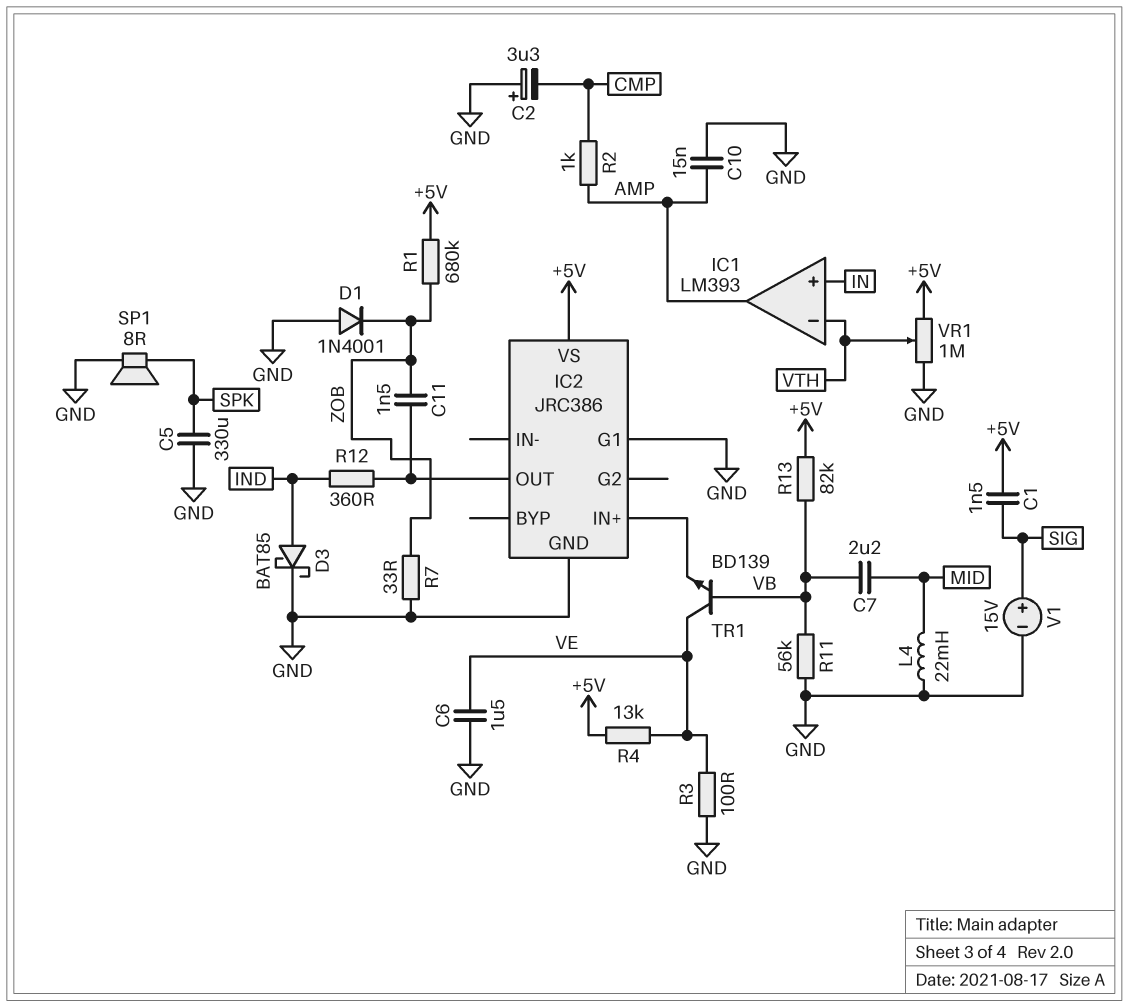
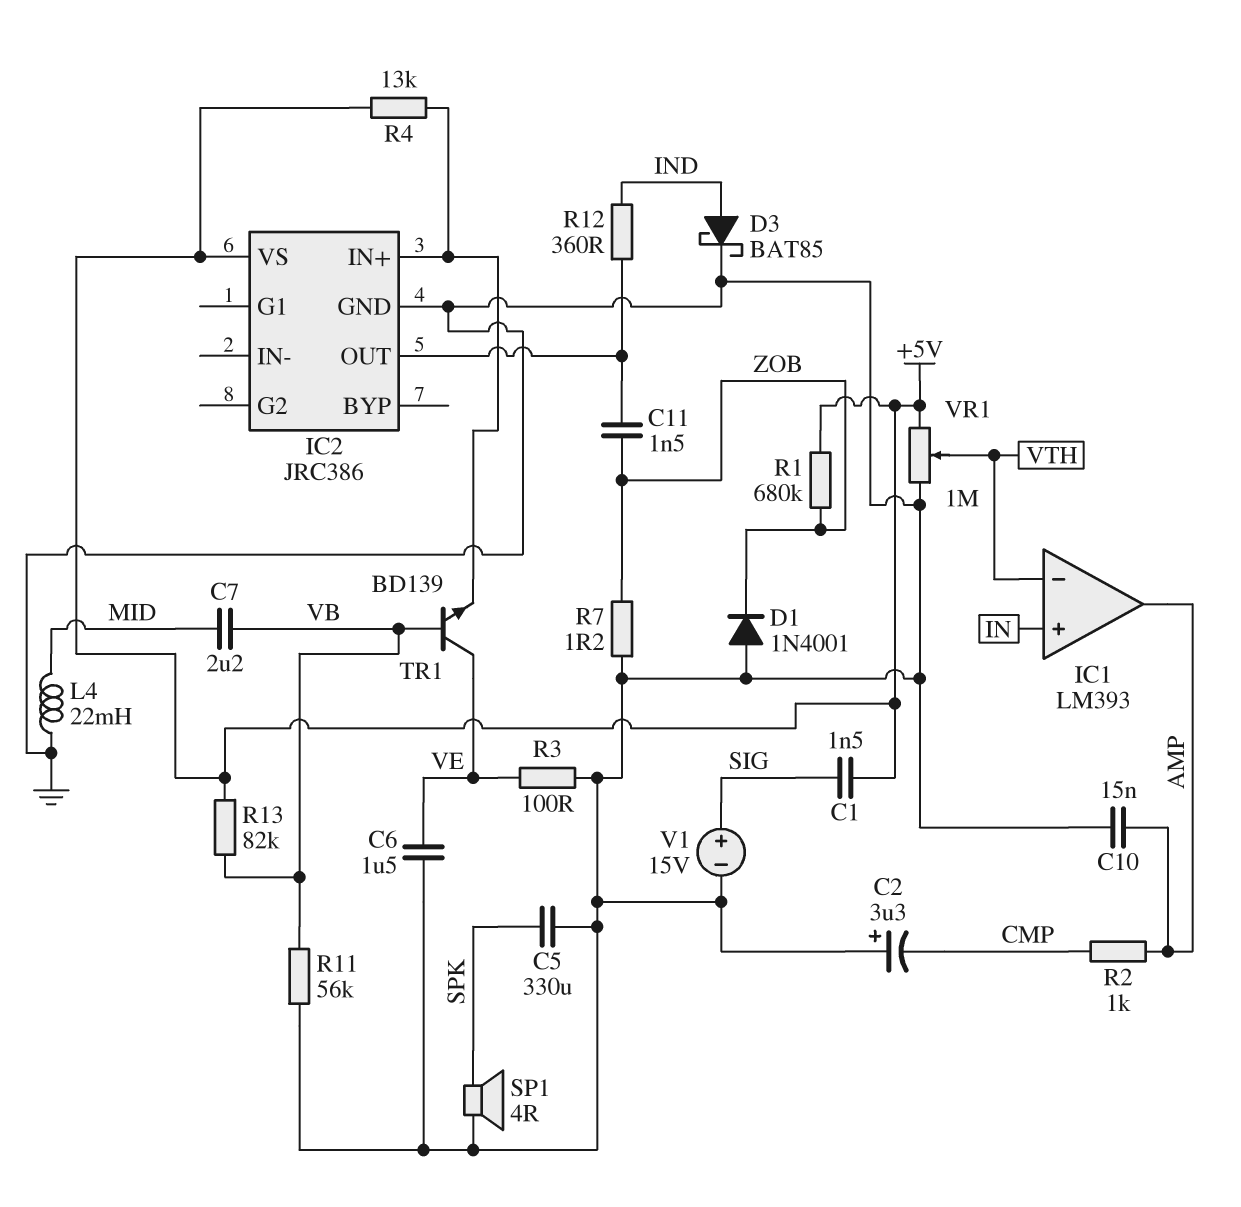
IC2 pin G1: GND -> none
R4: 13k (+5V, VE) -> 13k (+5V, IC2/IN+)
R7: 33 (GND, ZOB) -> 1.2 (GND, ZOB)
SP1: speaker 8R (GND, SPK) -> speaker 4R (GND, SPK)

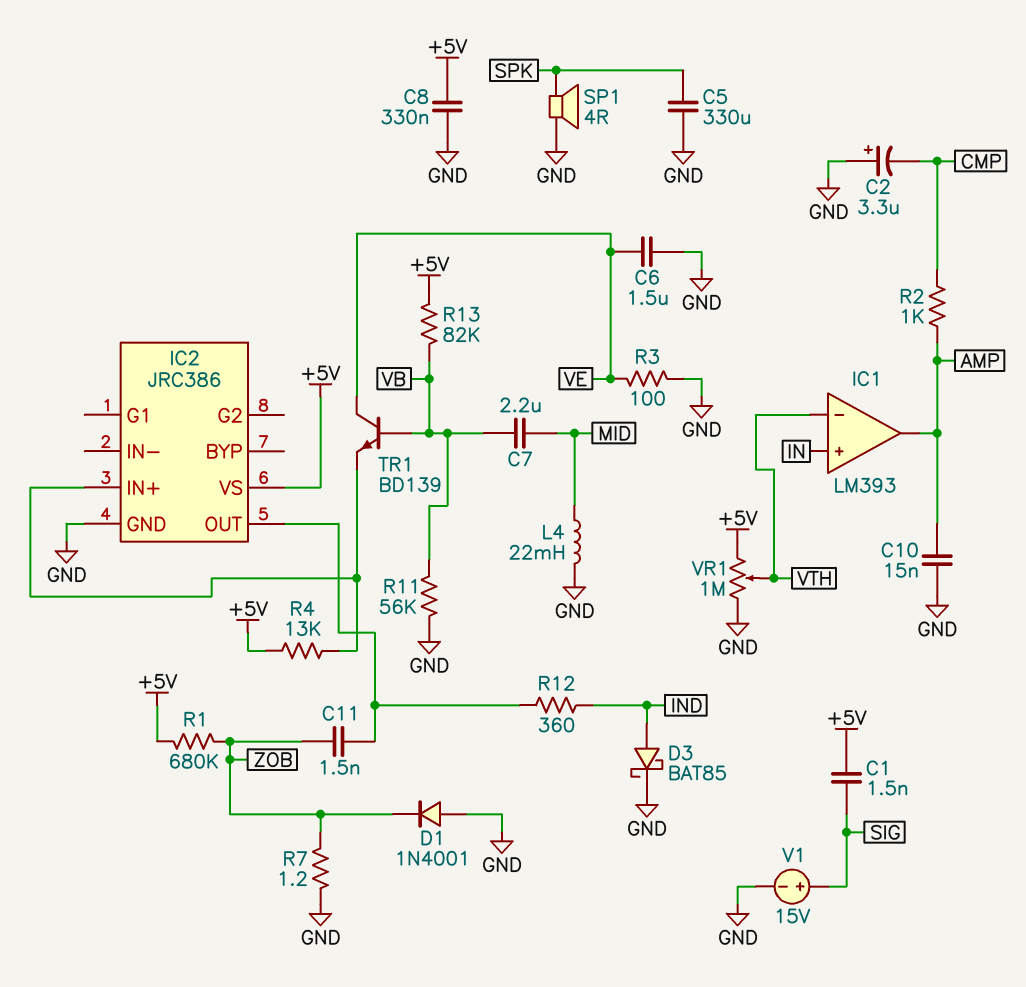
C8: none -> 330nF (+5V, GND)

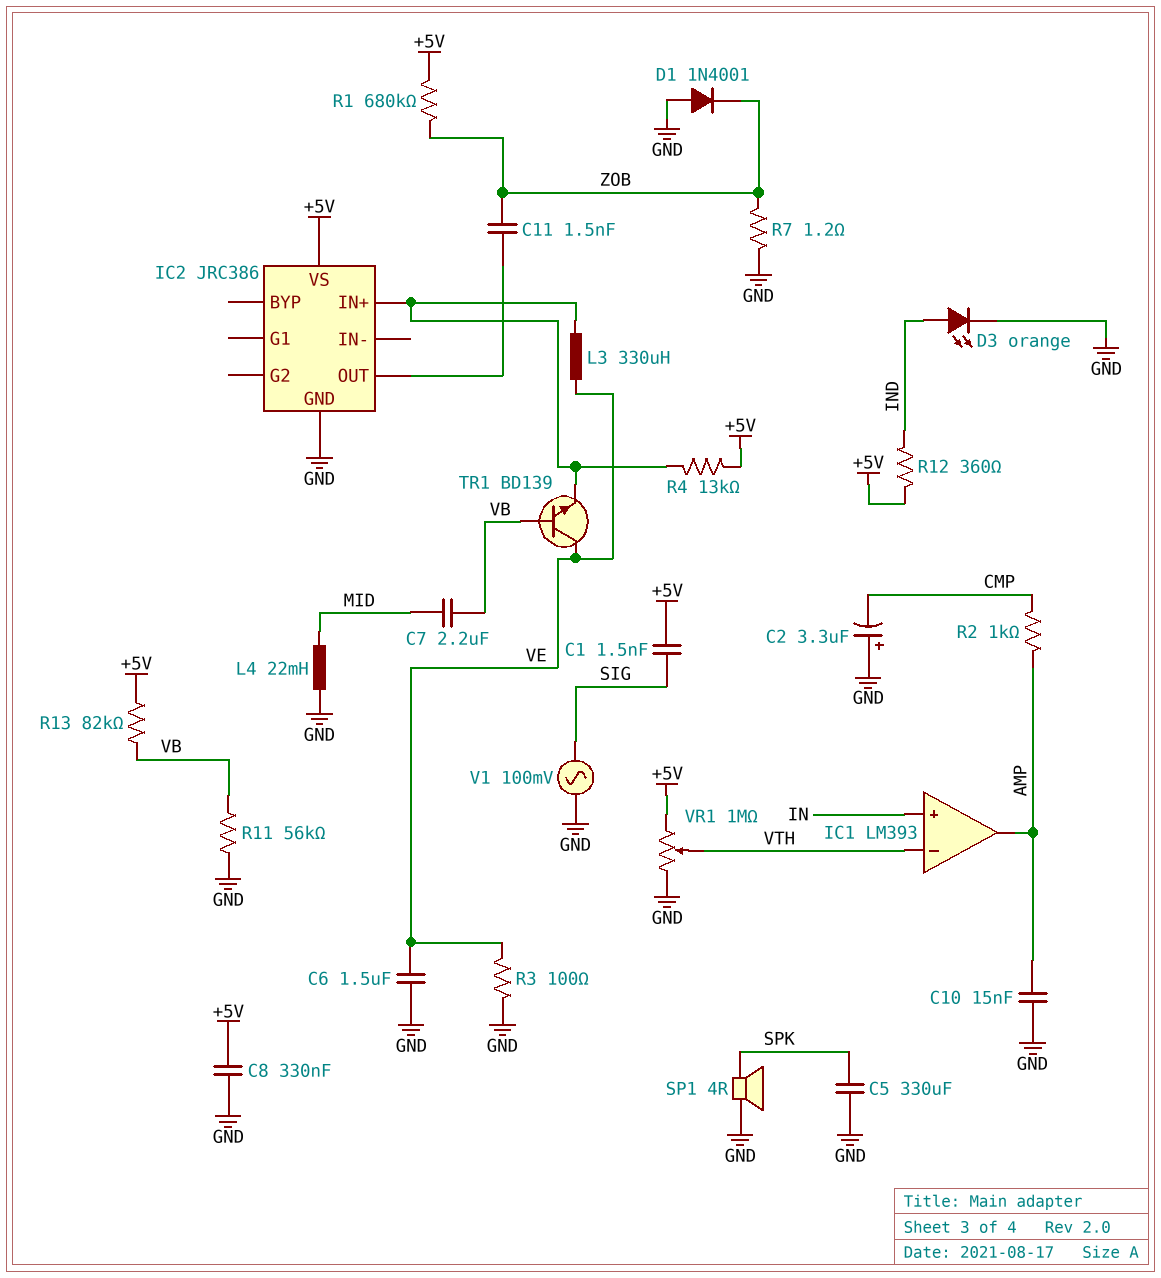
D3: schottky BAT85 (A IND, K GND) -> LED orange (A IND, K GND)
L3: none -> 330uH (IC2/IN+, VE)
R12: 360 (IC2/OUT, IND) -> 360 (+5V, IND)
V1: 15V (plus SIG, minus GND) -> AC 100mV (GND, SIG)

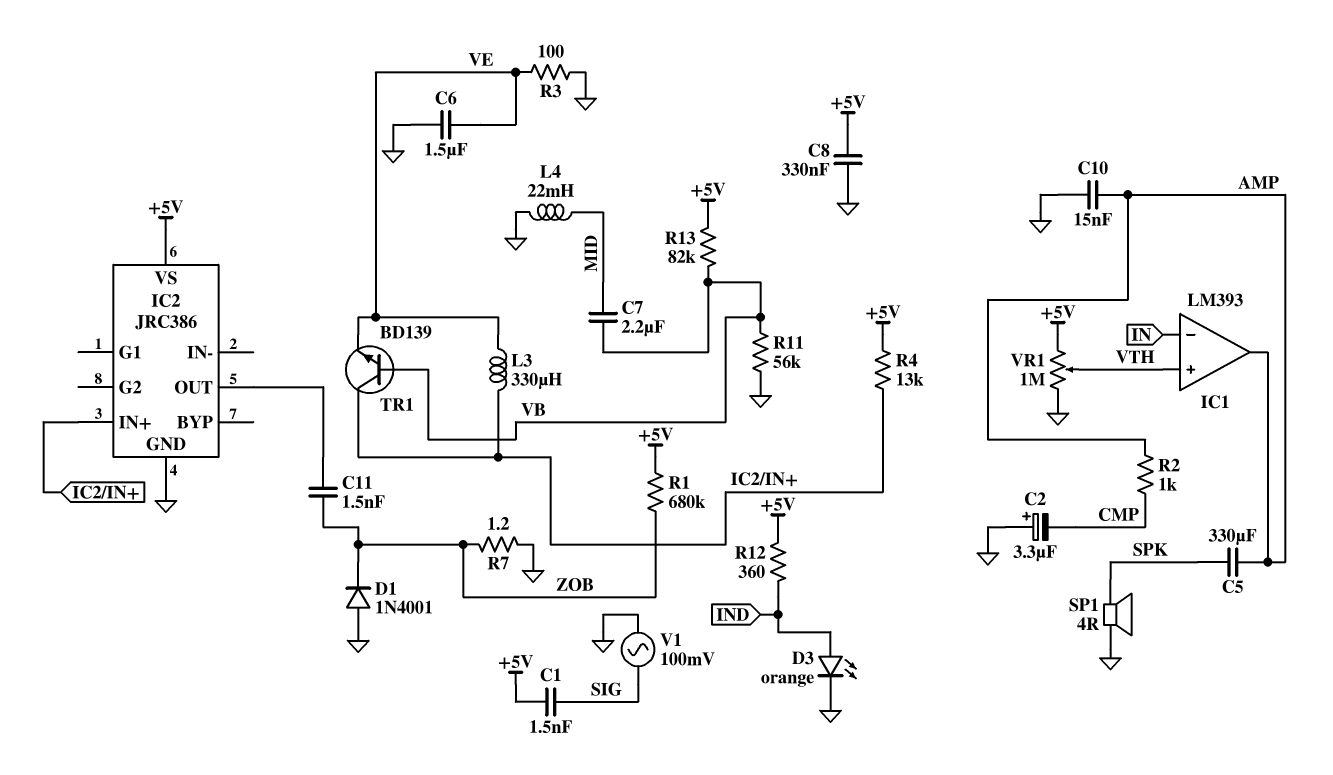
C5: 330uF (GND, SPK) -> 330uF (AMP, SPK)
IC1 pin in+: IN -> VTH
IC1 pin in-: VTH -> IN
TR1: NPN BD139 (B VB, C VE, E IC2/IN+) -> NPN BD139 (B VB, C IC2/IN+, E VE)

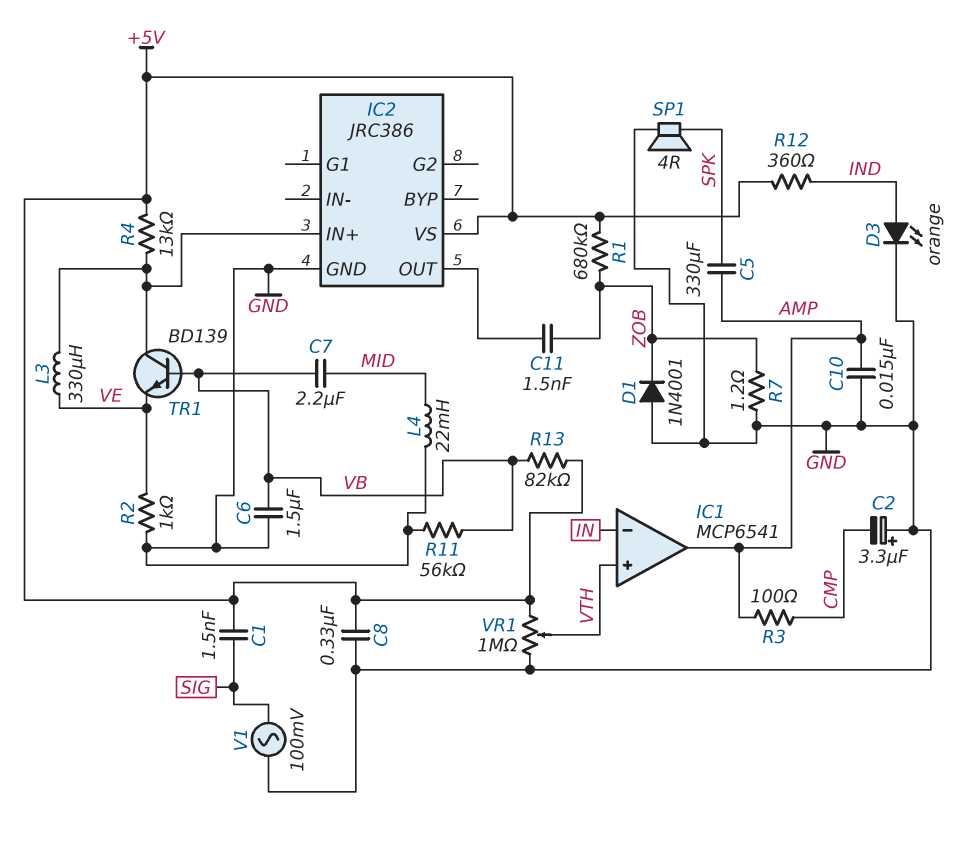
C6: 1.5uF (GND, VE) -> 1.5uF (GND, VB)
IC1: LM393 -> MCP6541
R2: 1k (AMP, CMP) -> 1k (GND, VE)
R3: 100 (GND, VE) -> 100 (AMP, CMP)

